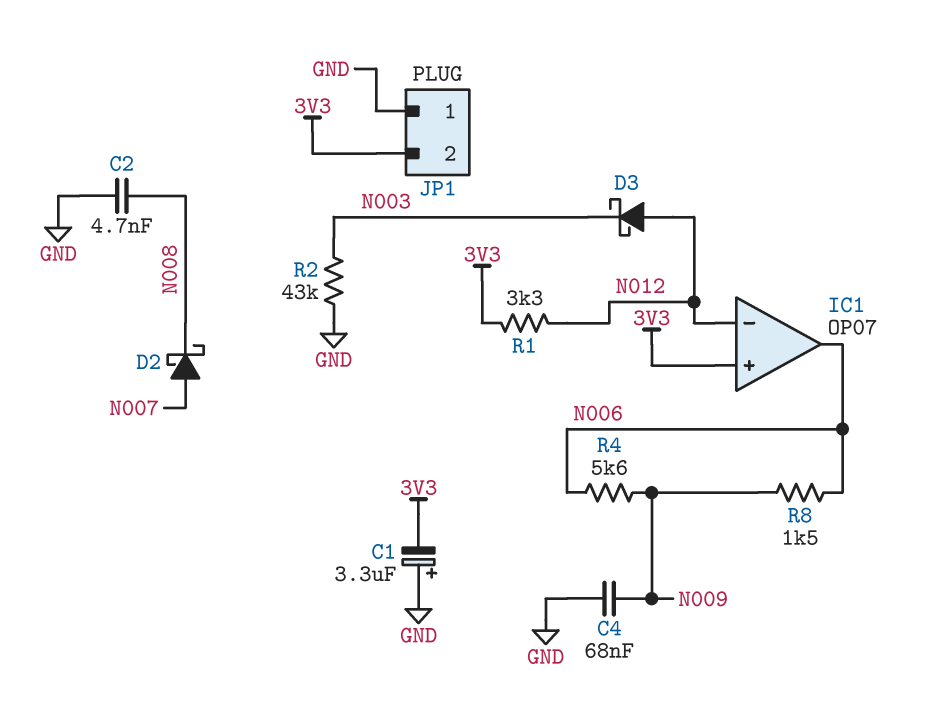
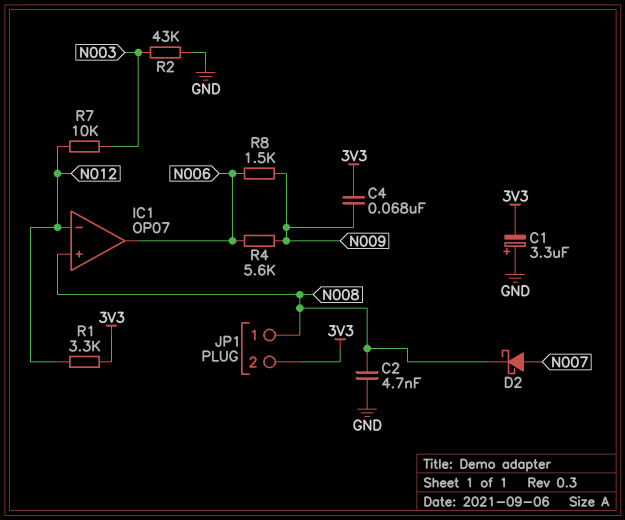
C4: 68nF (GND, N009) -> 68nF (3V3, N009)
D3: schottky (A N012, K N003) -> none
IC1 pin in+: 3V3 -> N008
JP1 pin 1: GND -> N008
R7: none -> 10k (N003, N012)

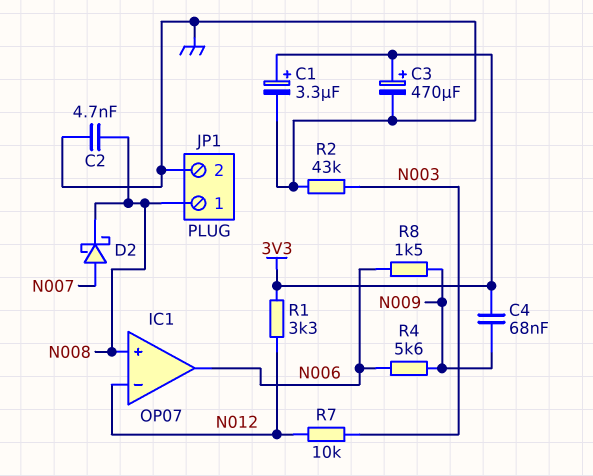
C1: 3.3uF (plus GND, minus 3V3) -> 3.3uF (plus 3V3, minus GND)
C3: none -> 470uF (plus 3V3, minus GND)
JP1 pin 2: 3V3 -> GND

